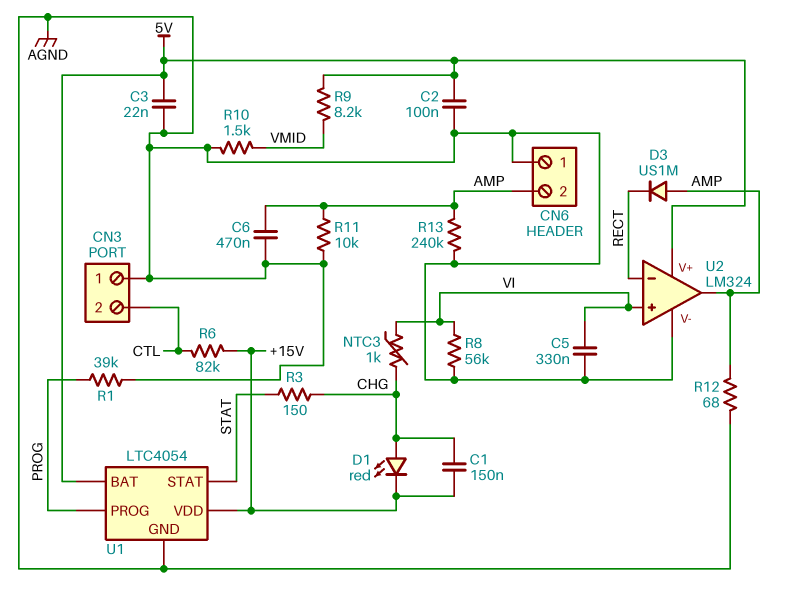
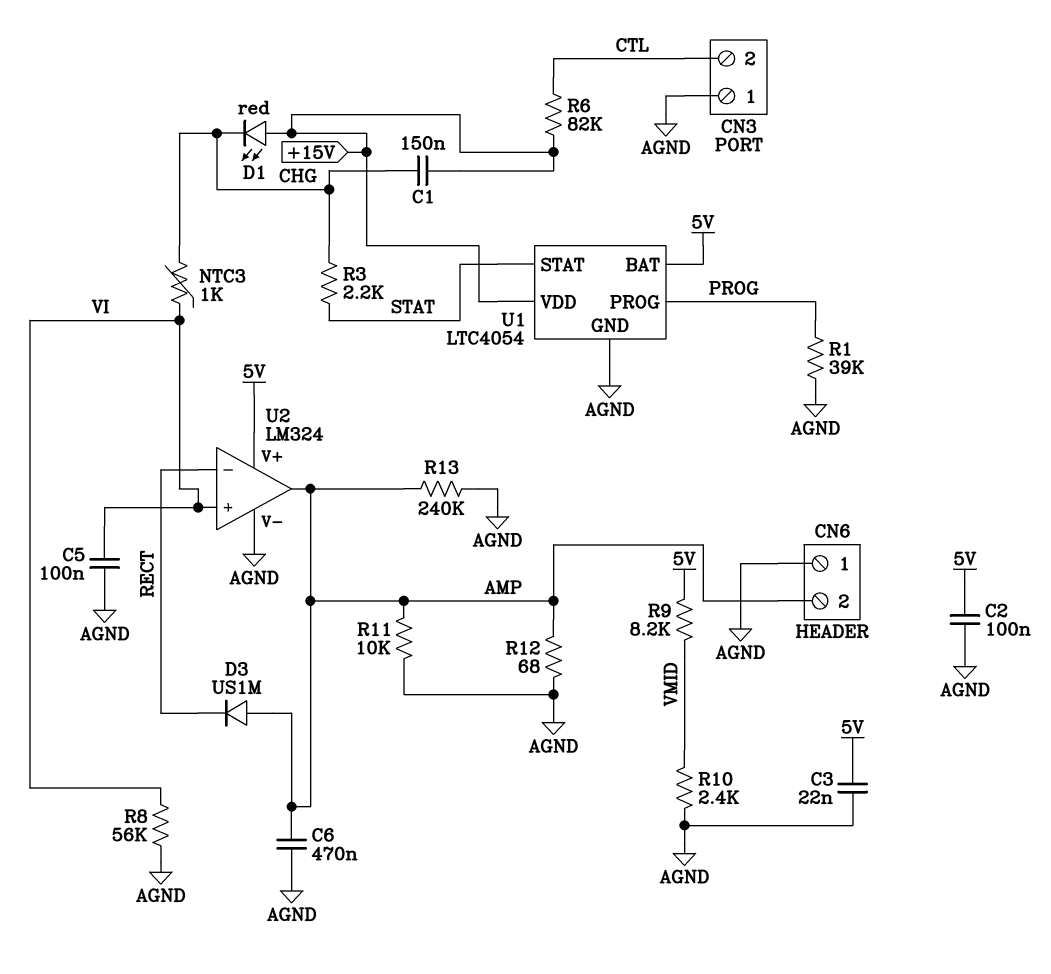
C5: 330nF (AGND, VI) -> 100nF (AGND, VI)
D1: LED red (A CHG, K +15V) -> LED red (A +15V, K CHG)
R3: 150 (CHG, STAT) -> 2.2k (CHG, STAT)
R10: 1.5k (AGND, VMID) -> 2.4k (AGND, VMID)

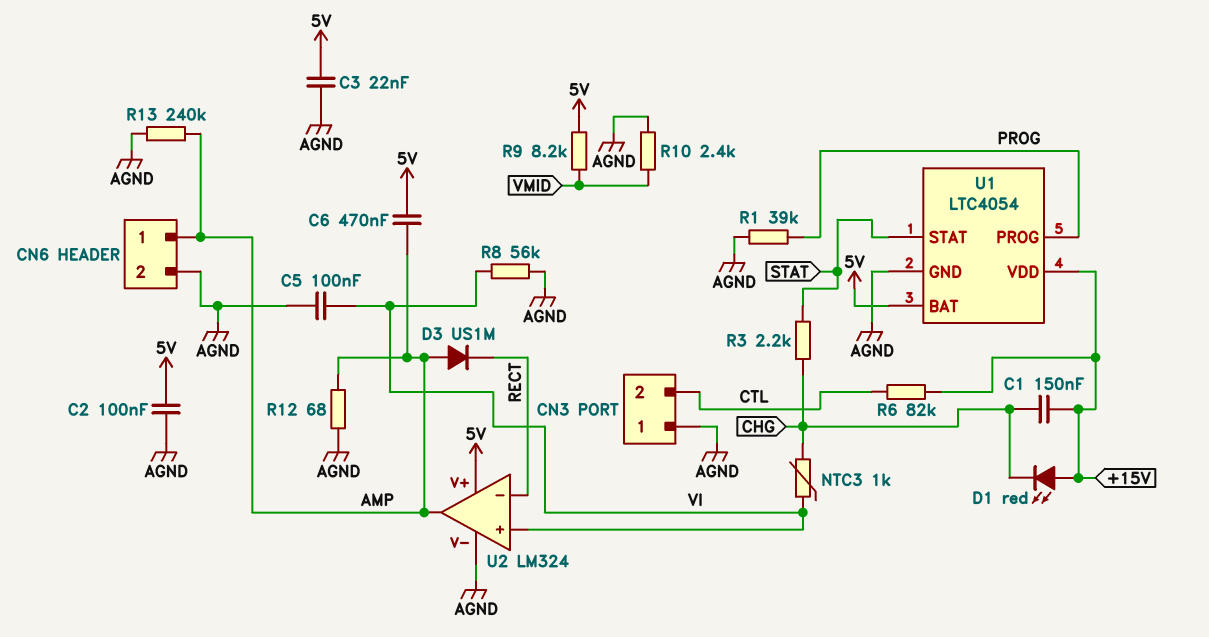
C6: 470nF (AGND, AMP) -> 470nF (5V, AMP)
CN6 pin 1: AGND -> AMP
CN6 pin 2: AMP -> AGND
R11: 10k (AGND, AMP) -> none

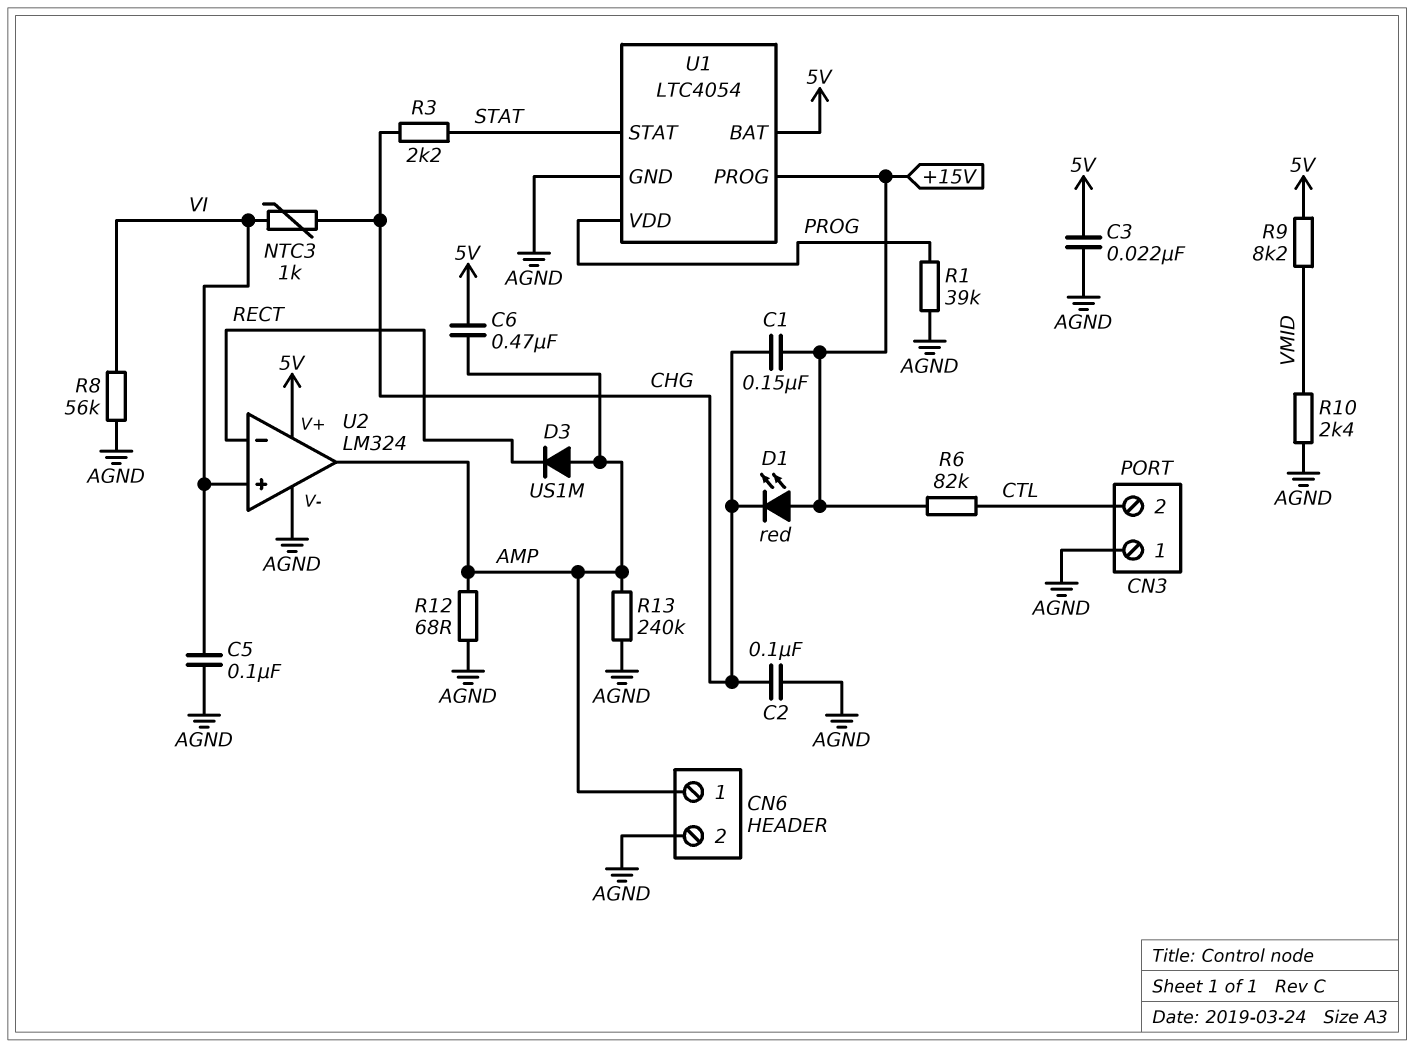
C2: 100nF (5V, AGND) -> 100nF (AGND, CHG)
U1 pin PROG: PROG -> +15V
U1 pin VDD: +15V -> PROG

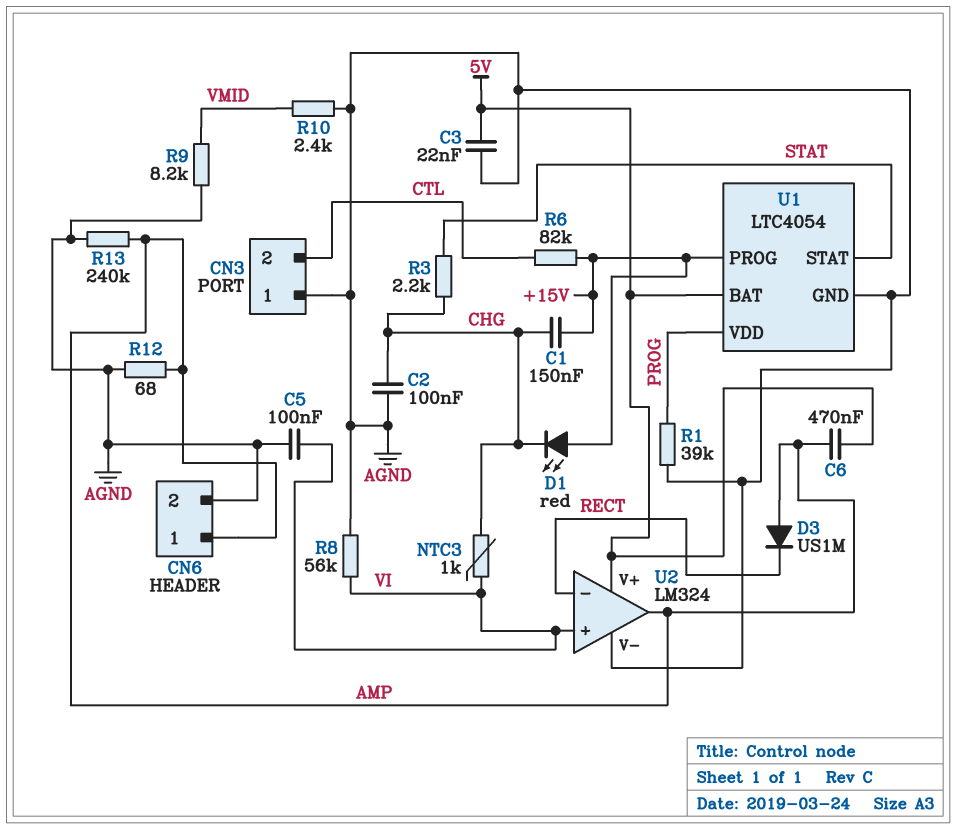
R9: 8.2k (5V, VMID) -> 8.2k (AGND, VMID)

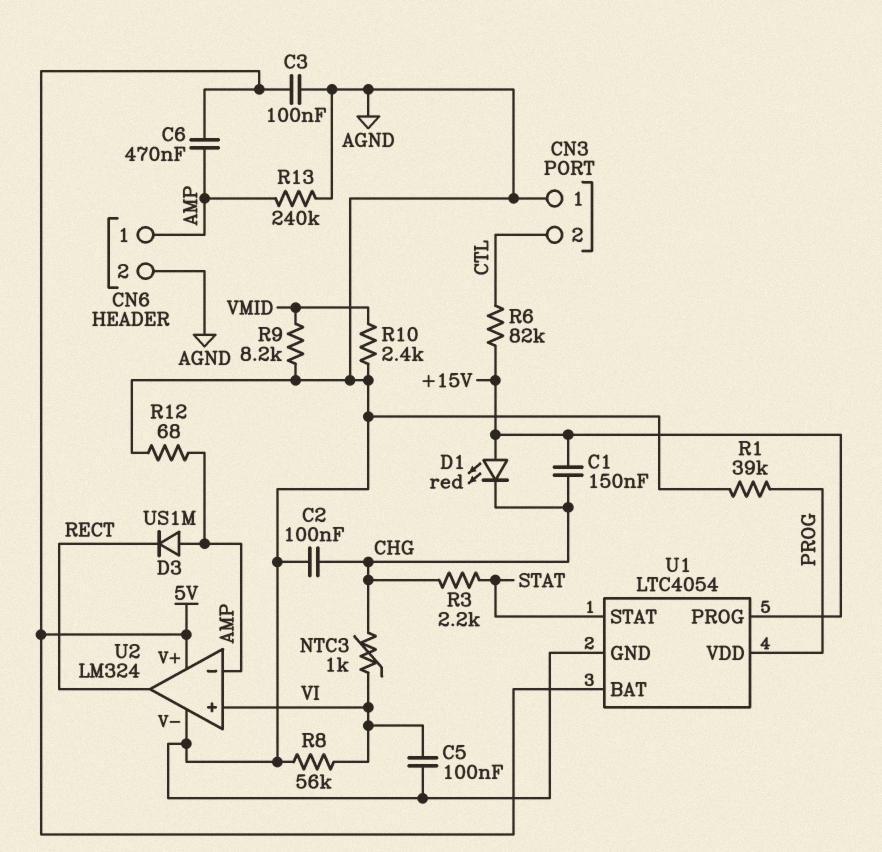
C3: 22nF (5V, AGND) -> 100nF (5V, AGND)
U2 pin in-: RECT -> AMP
U2 pin out: AMP -> RECT

